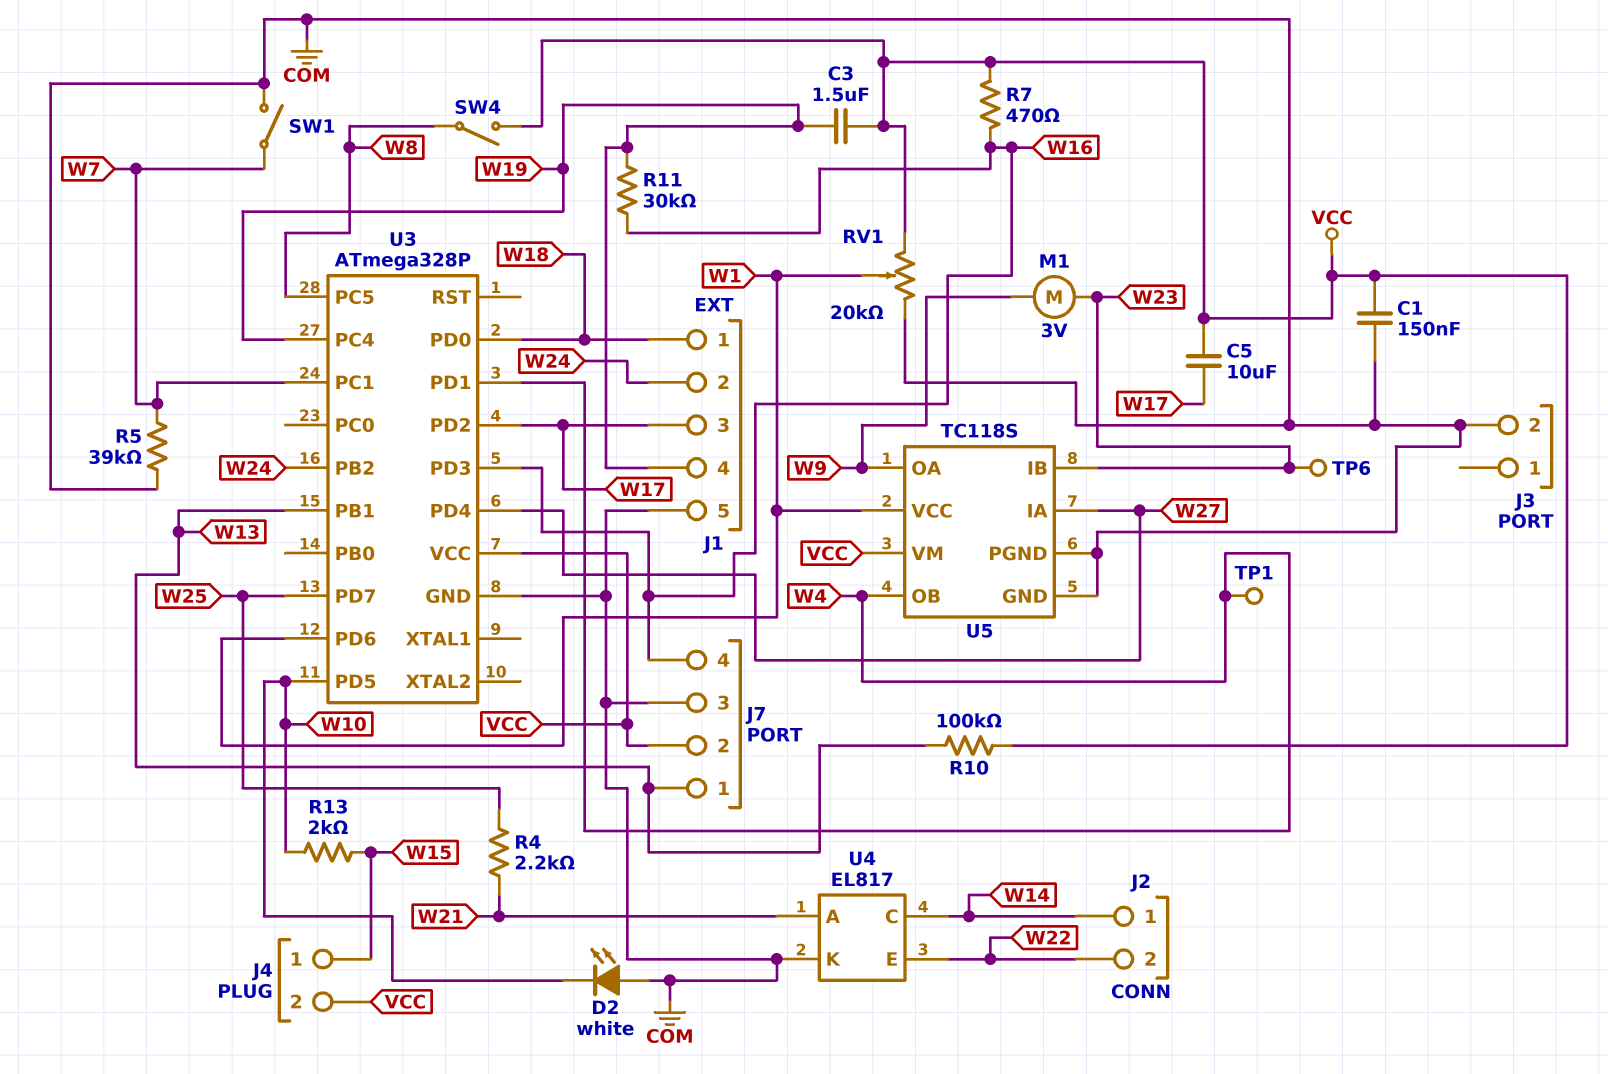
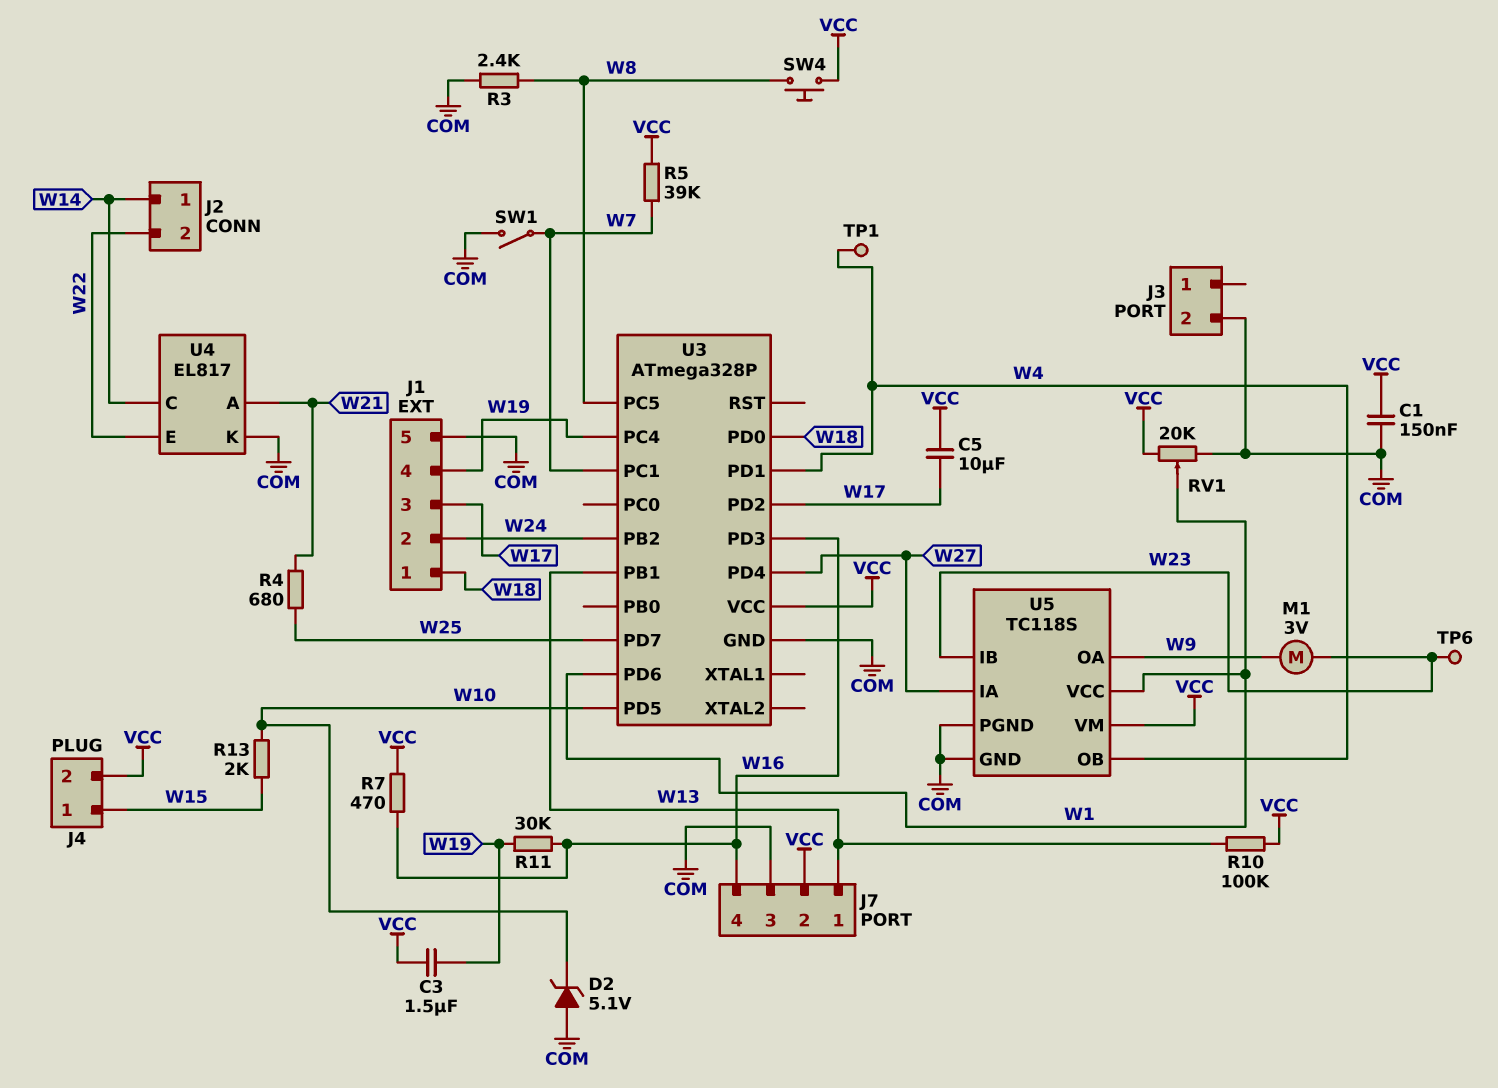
D2: LED white (A COM, K W10) -> zener 5.1V (A COM, K W10)
R3: none -> 2.4k (COM, W8)
R4: 2.2k (W21, W25) -> 680 (W21, W25)
R5: 39k (COM, W7) -> 39k (VCC, W7)
SW4: switch (VCC, W8) -> button (VCC, W8)

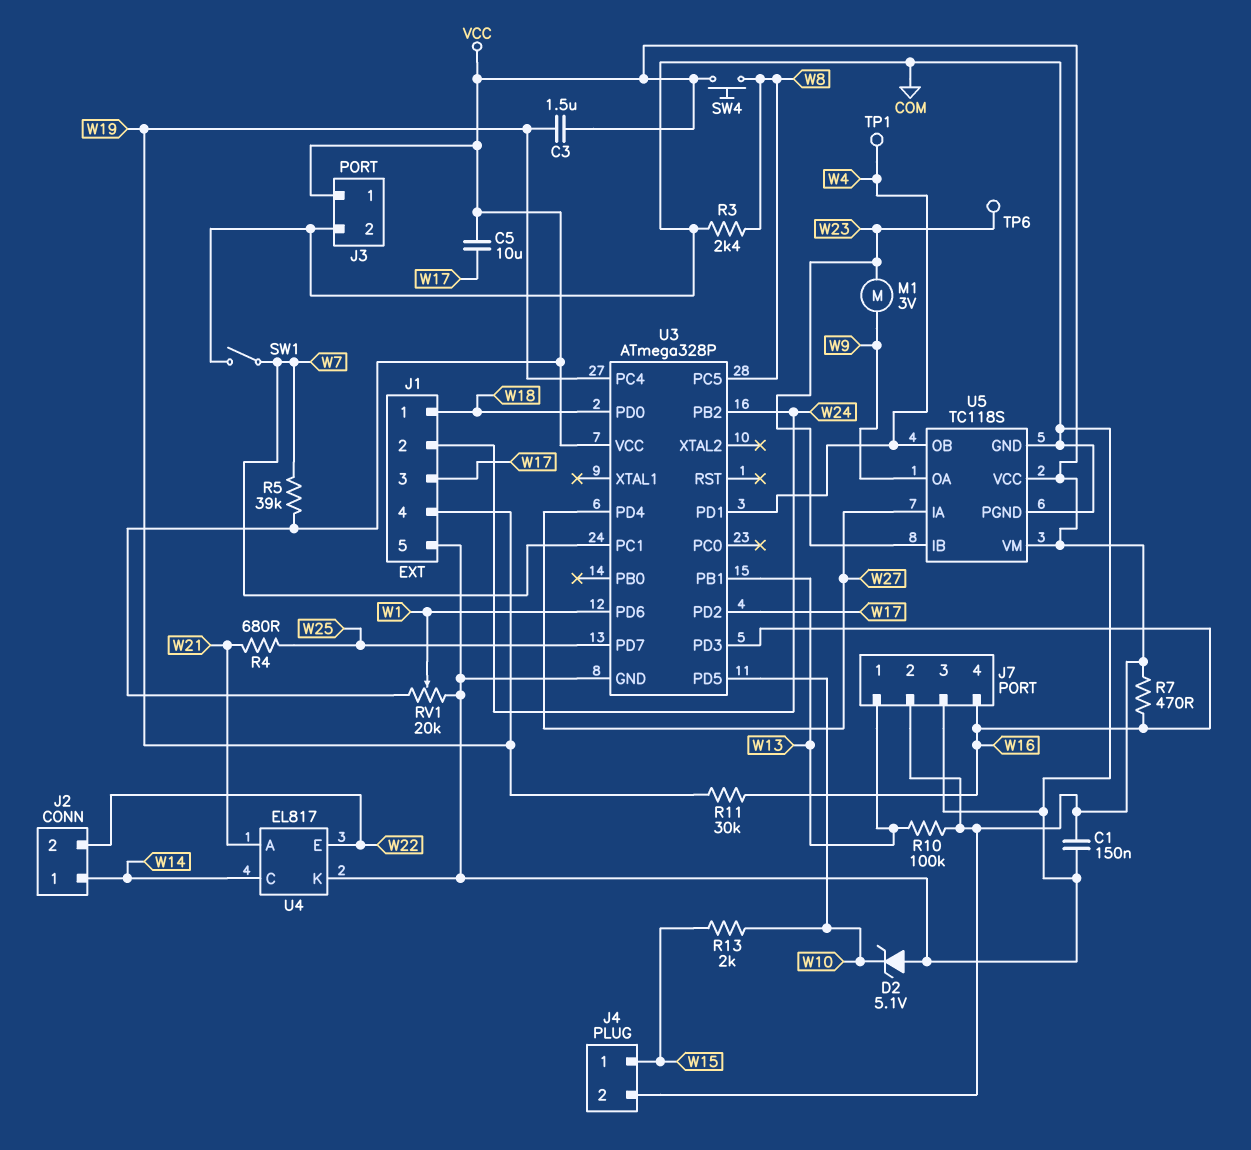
J3 pin 1: none -> VCC
U5 pin VCC: W1 -> VCC

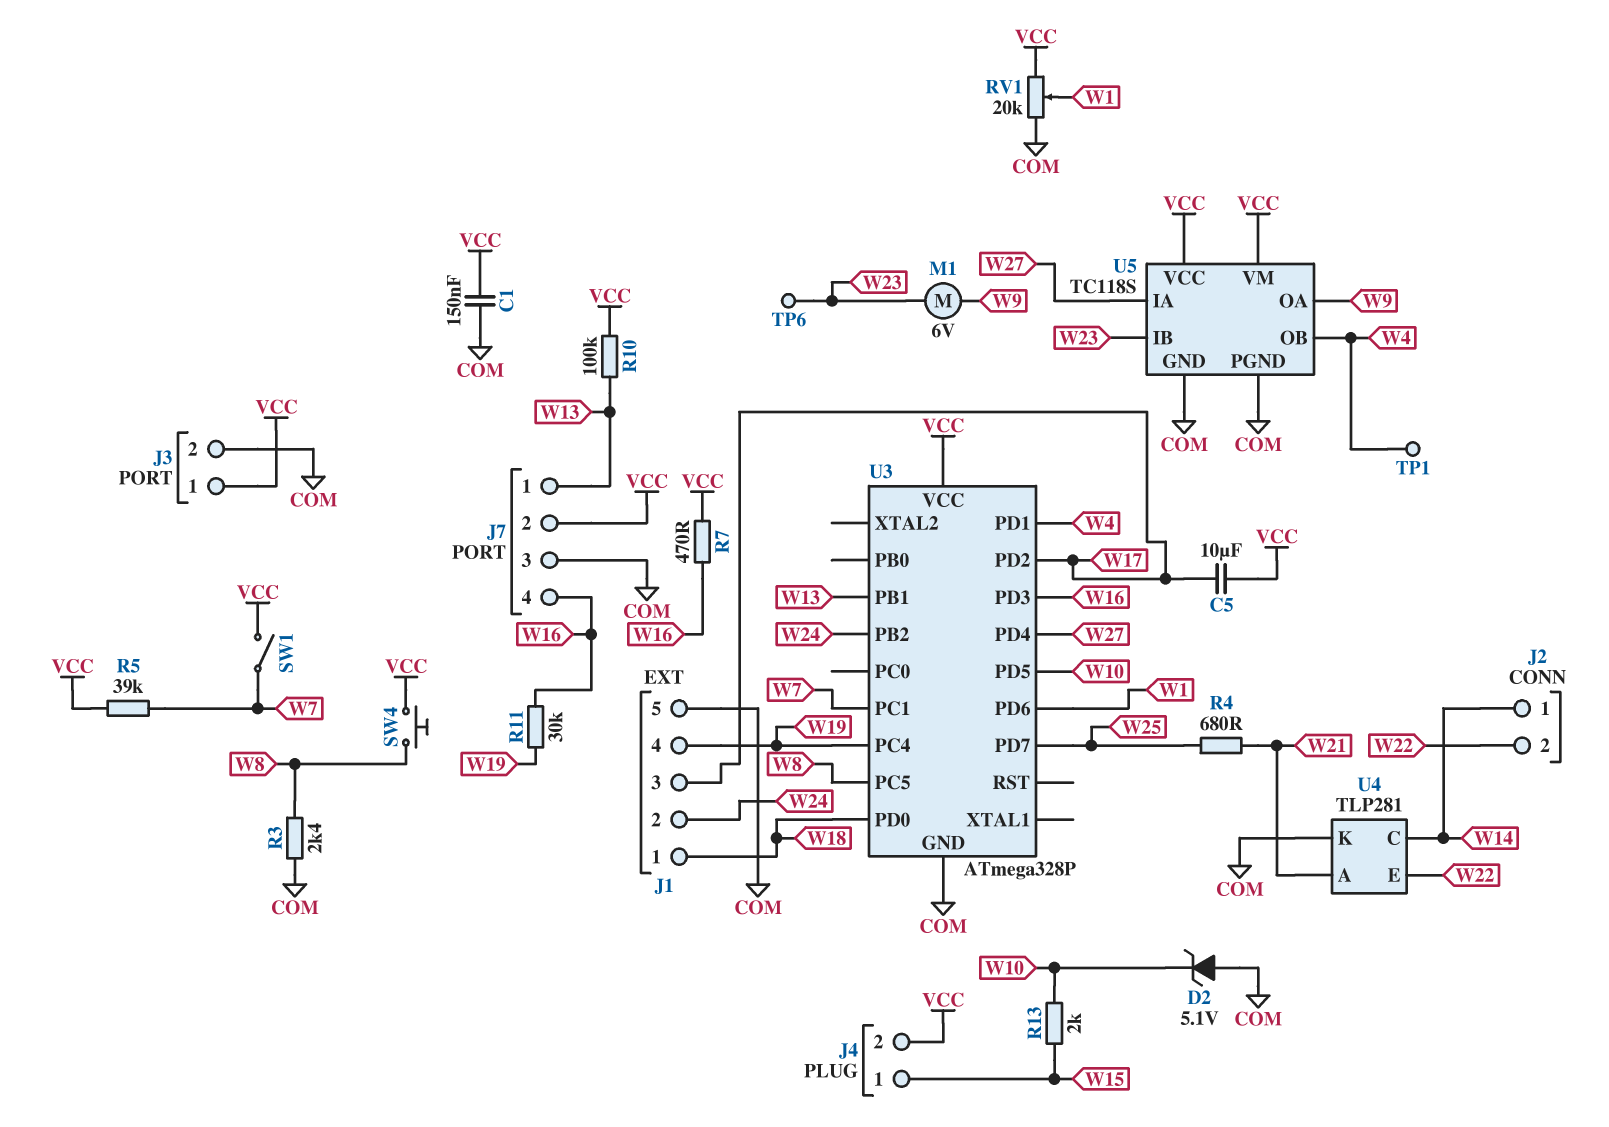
C3: 1.5uF (VCC, W19) -> none
M1: motor 3V (W9, W23) -> motor 6V (W9, W23)
SW1: switch (COM, W7) -> switch (VCC, W7)
U4: EL817 -> TLP281

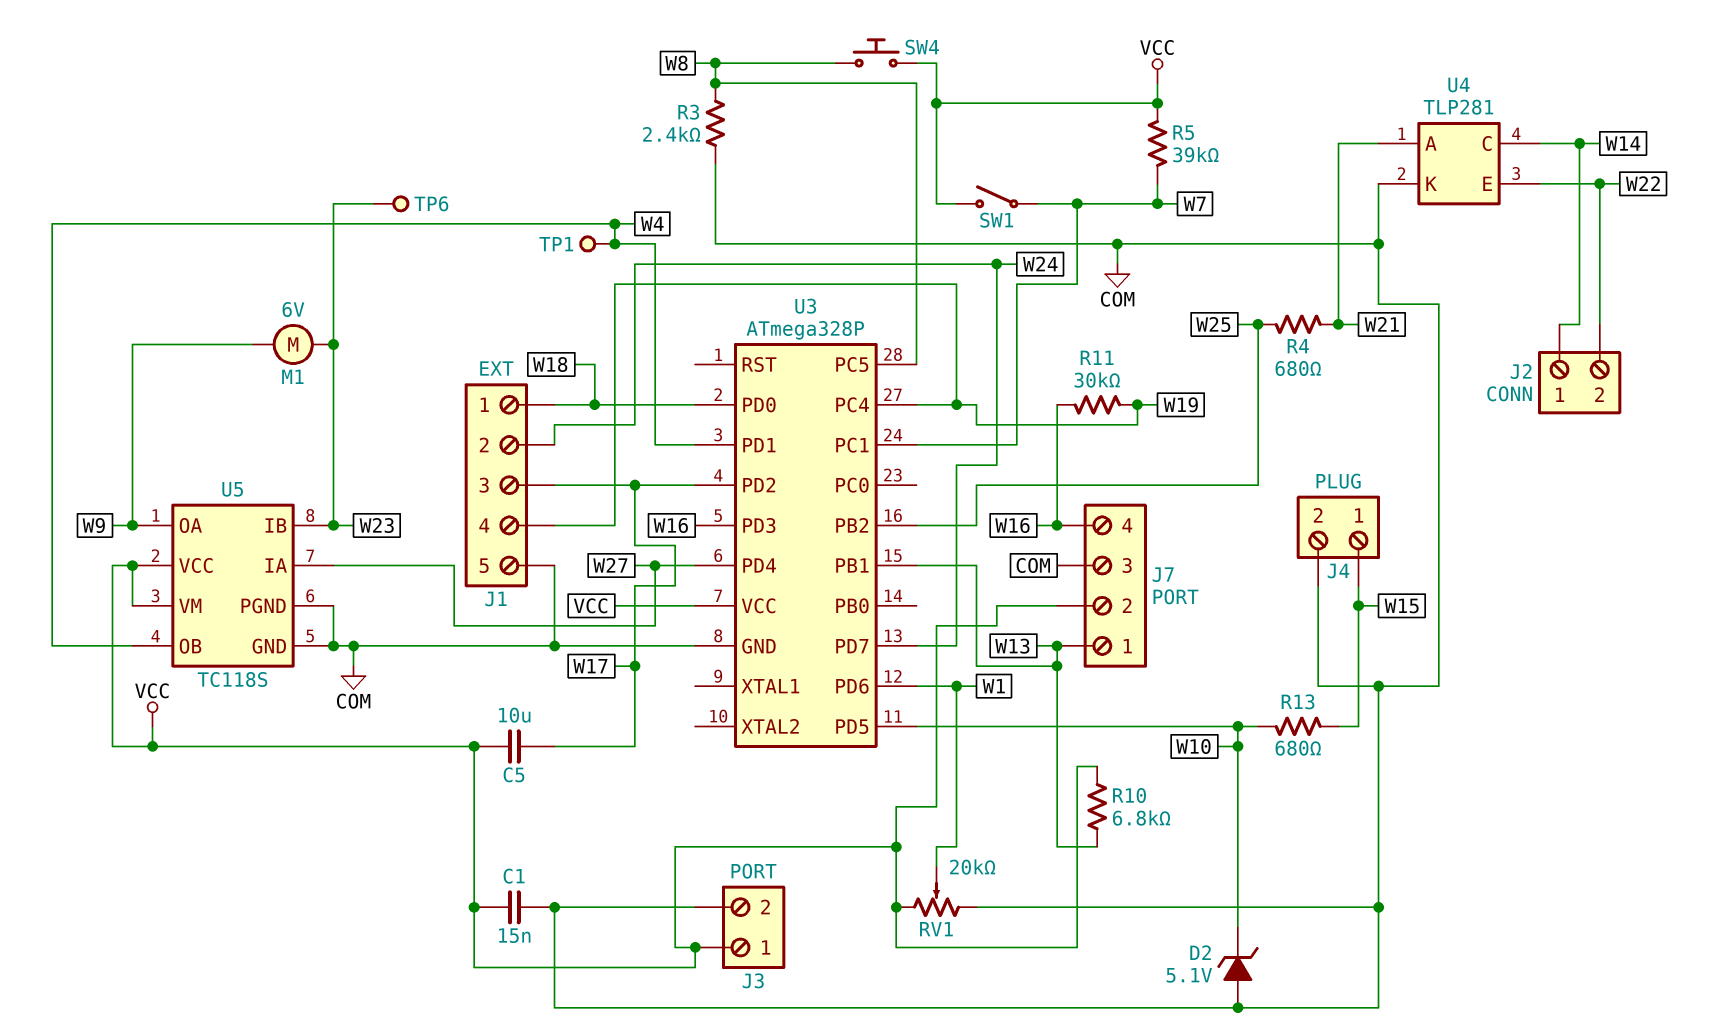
C1: 150nF (COM, VCC) -> 15nF (COM, VCC)
J4 pin 2: VCC -> COM
R7: 470 (VCC, W16) -> none
R10: 100k (VCC, W13) -> 6.8k (VCC, W13)
R13: 2k (W10, W15) -> 680 (W10, W15)
U3 pin PB2: W24 -> W25
U3 pin PD7: W25 -> W24

